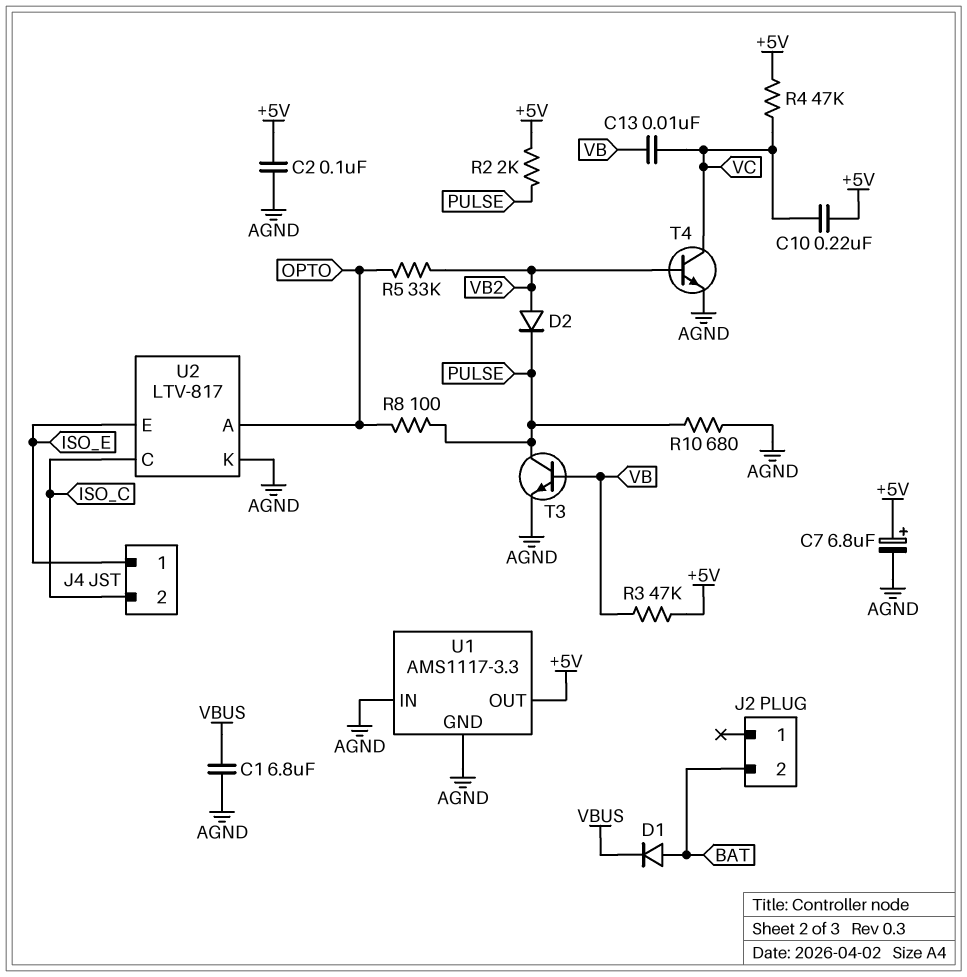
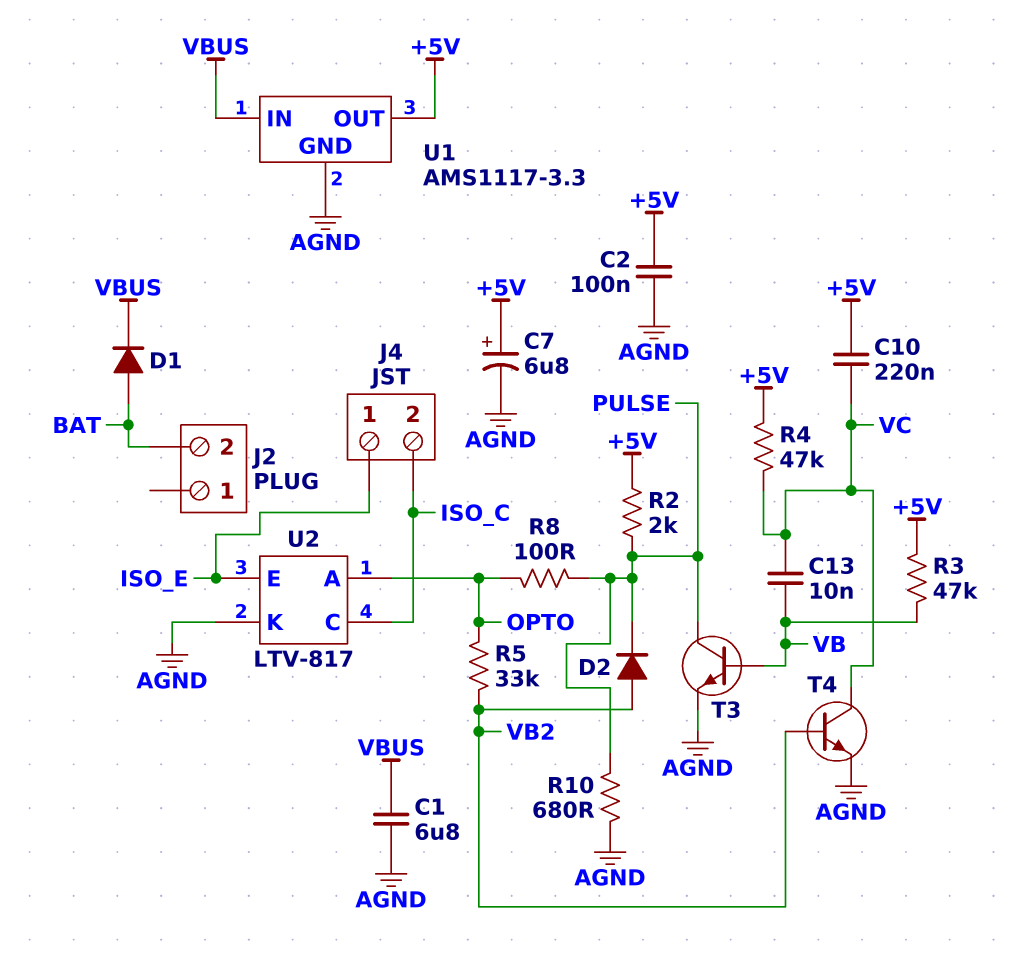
U1 pin IN: AGND -> VBUS

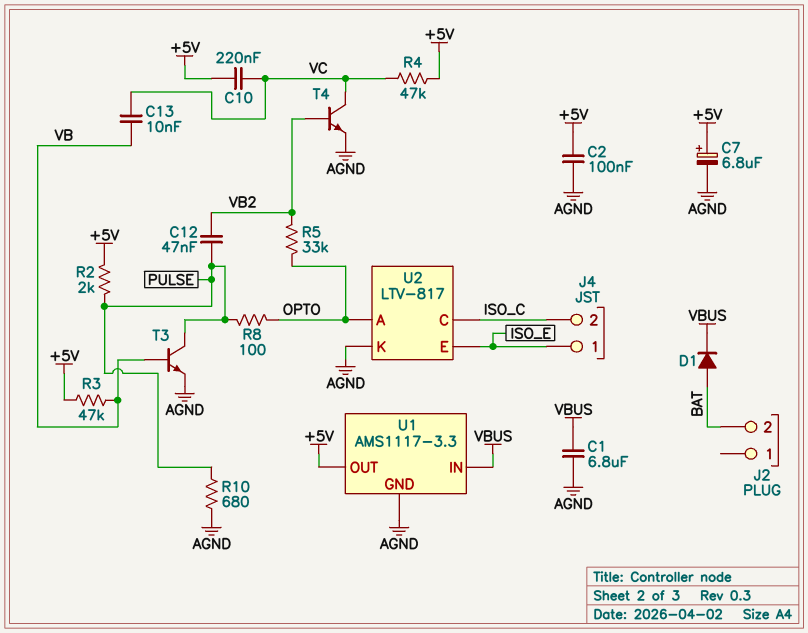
C12: none -> 47nF (PULSE, VB2)
D2: diode (A VB2, K PULSE) -> none

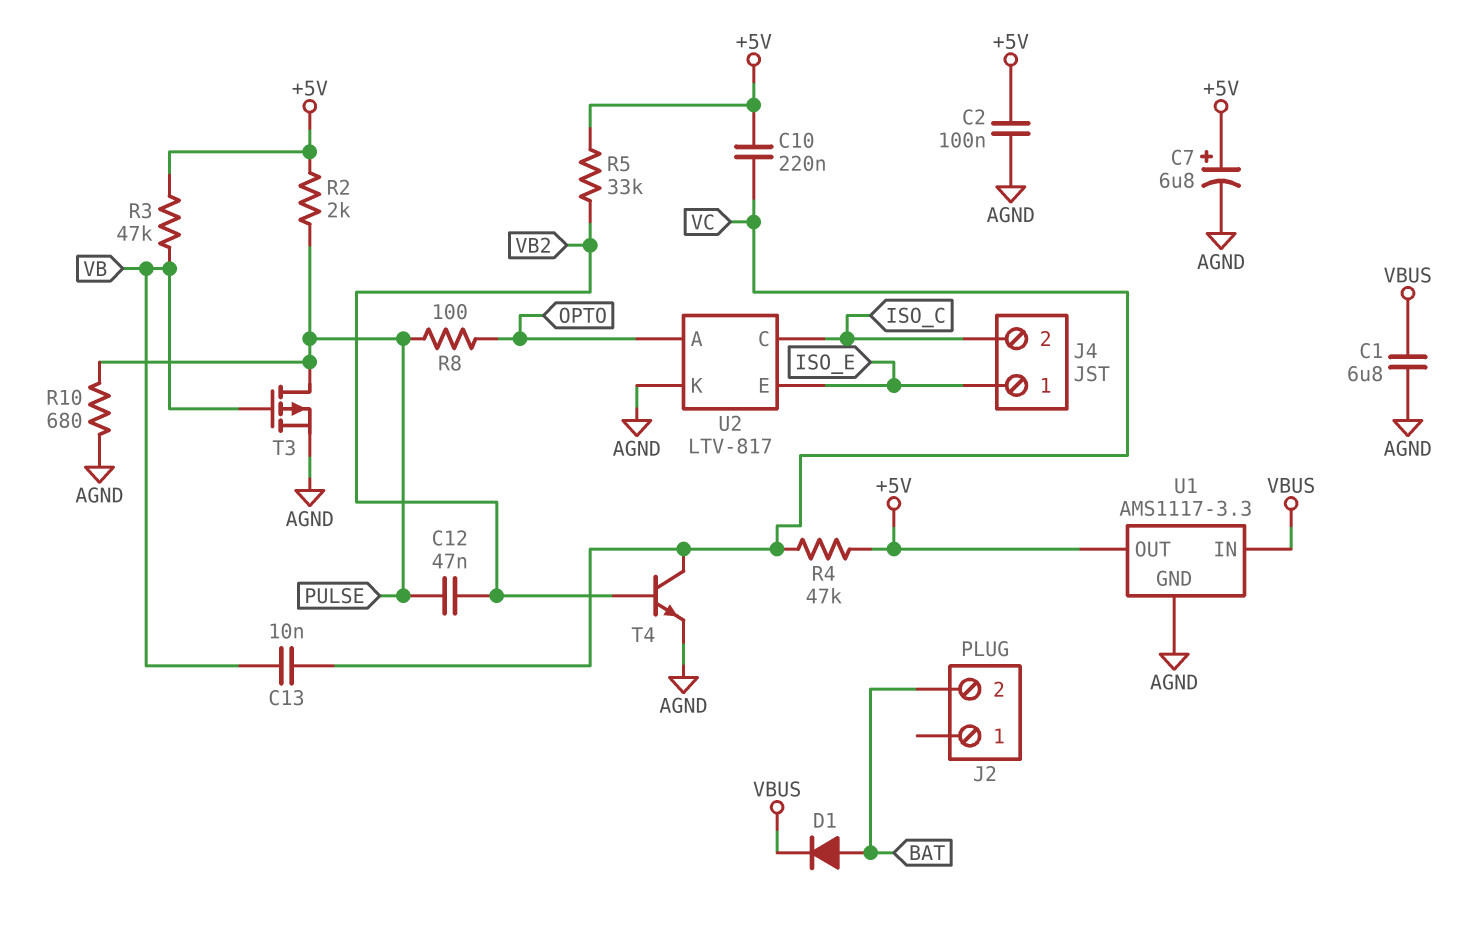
R5: 33k (OPTO, VB2) -> 33k (+5V, VB2)
T3: NPN (B VB, C PULSE, E AGND) -> PMOS (G VB, D PULSE, S AGND)

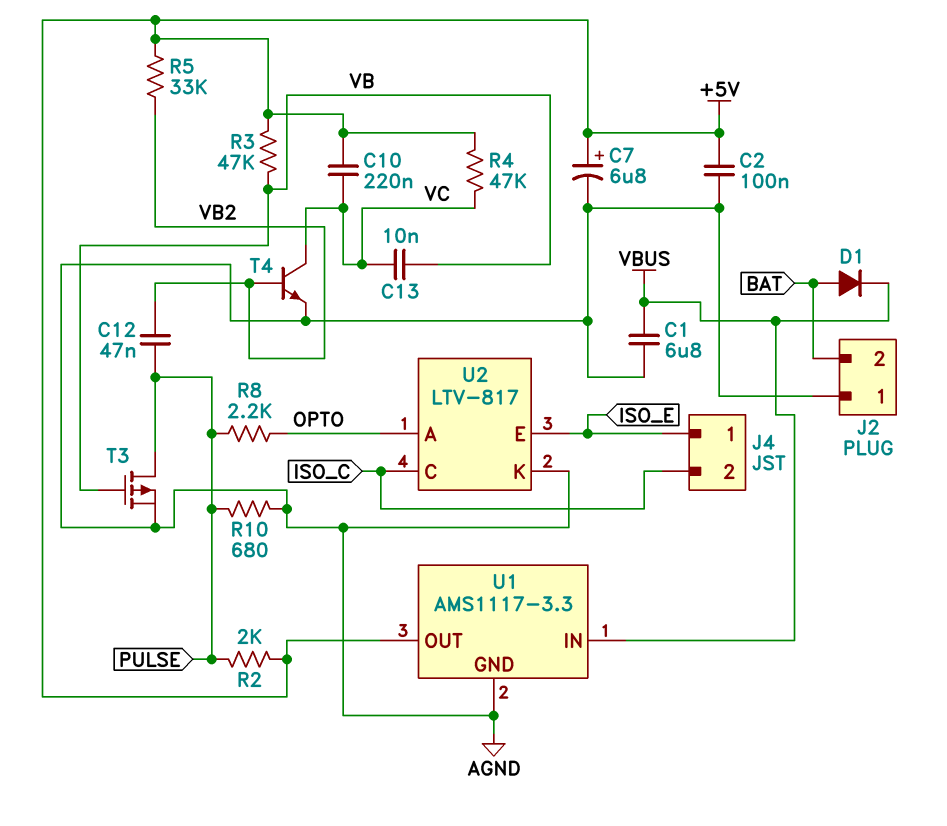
J2 pin 1: none -> AGND
R8: 100 (OPTO, PULSE) -> 2.2k (OPTO, PULSE)

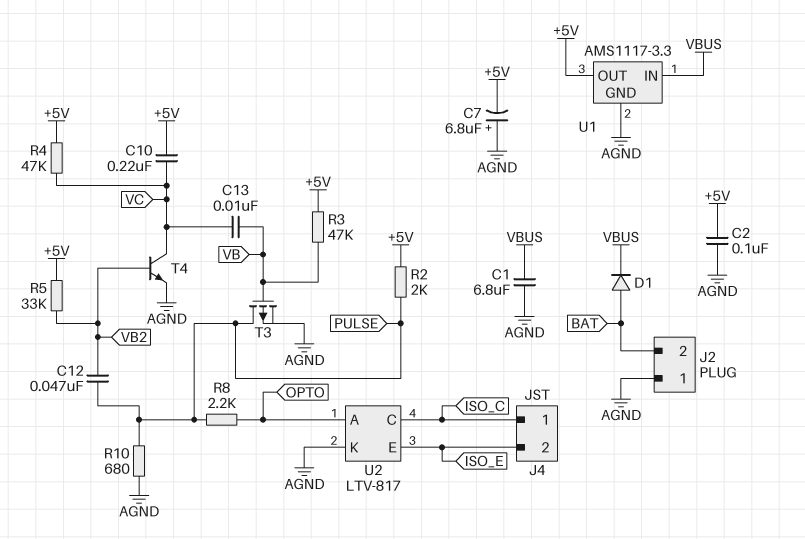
C7: 6.8uF (plus +5V, minus AGND) -> 6.8uF (plus AGND, minus +5V)
J4 pin 1: ISO_E -> ISO_C
J4 pin 2: ISO_C -> ISO_E

